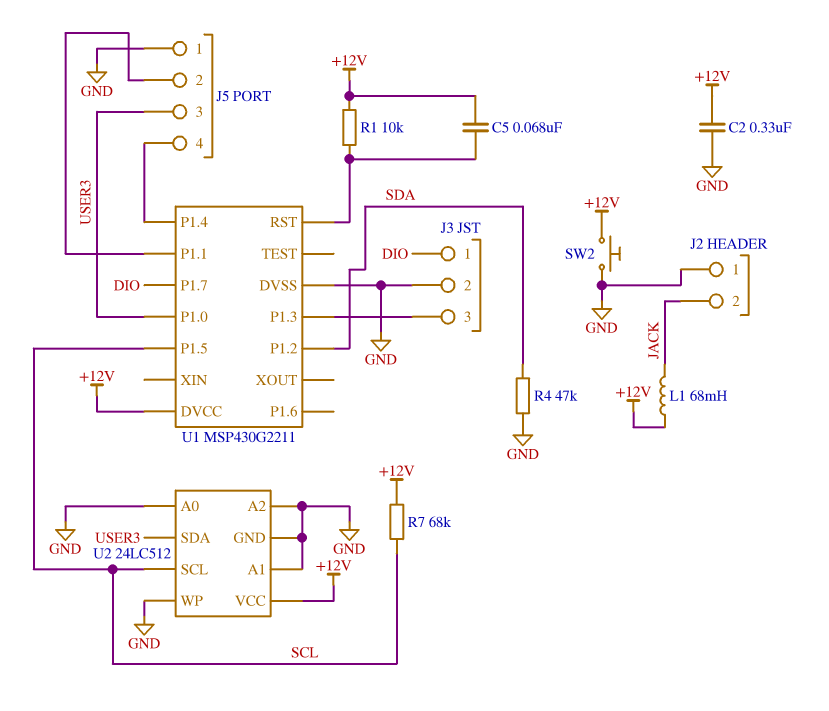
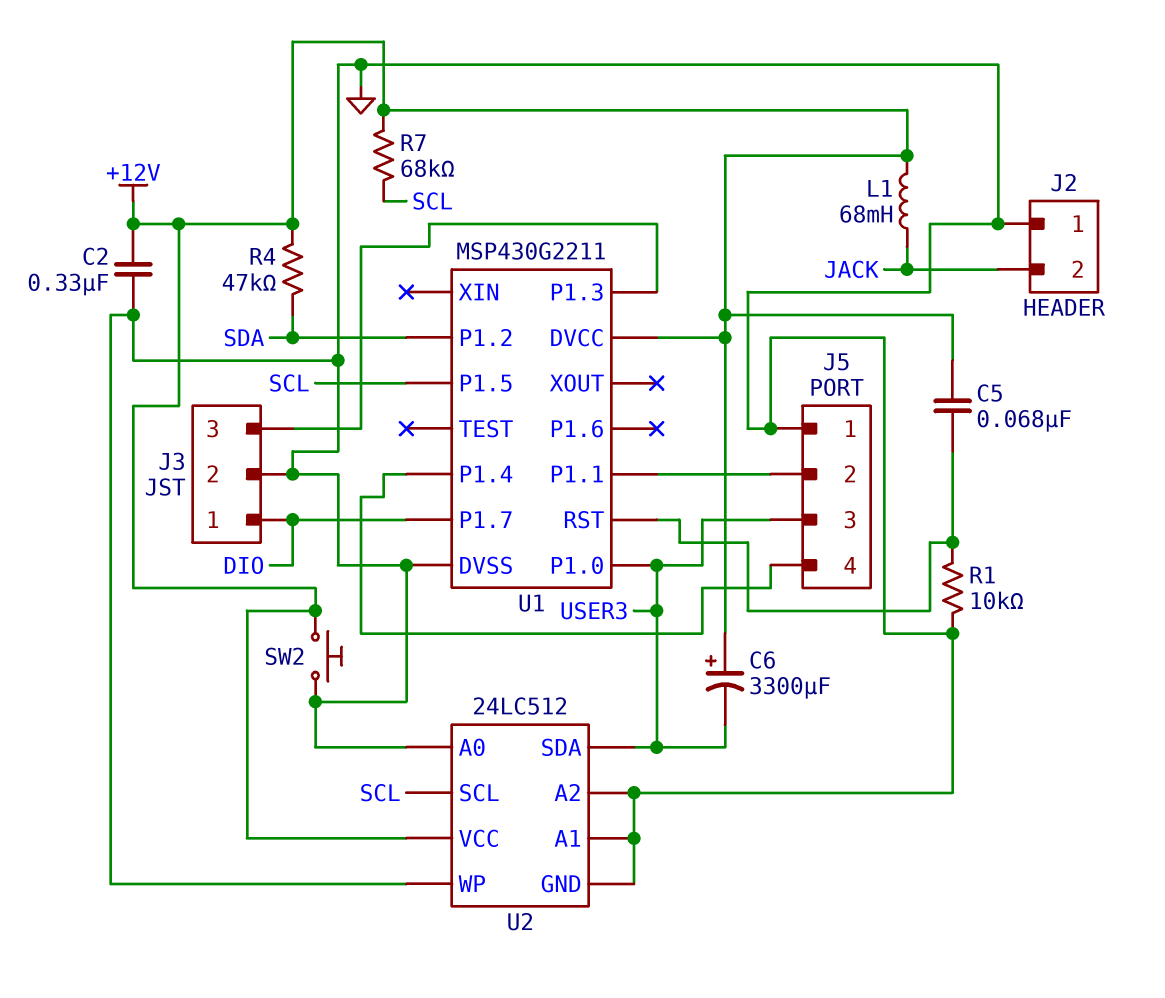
C6: none -> 3300uF (plus +12V, minus USER3)
R1: 10k (+12V, U1/RST) -> 10k (GND, U1/RST)
R4: 47k (GND, SDA) -> 47k (+12V, SDA)

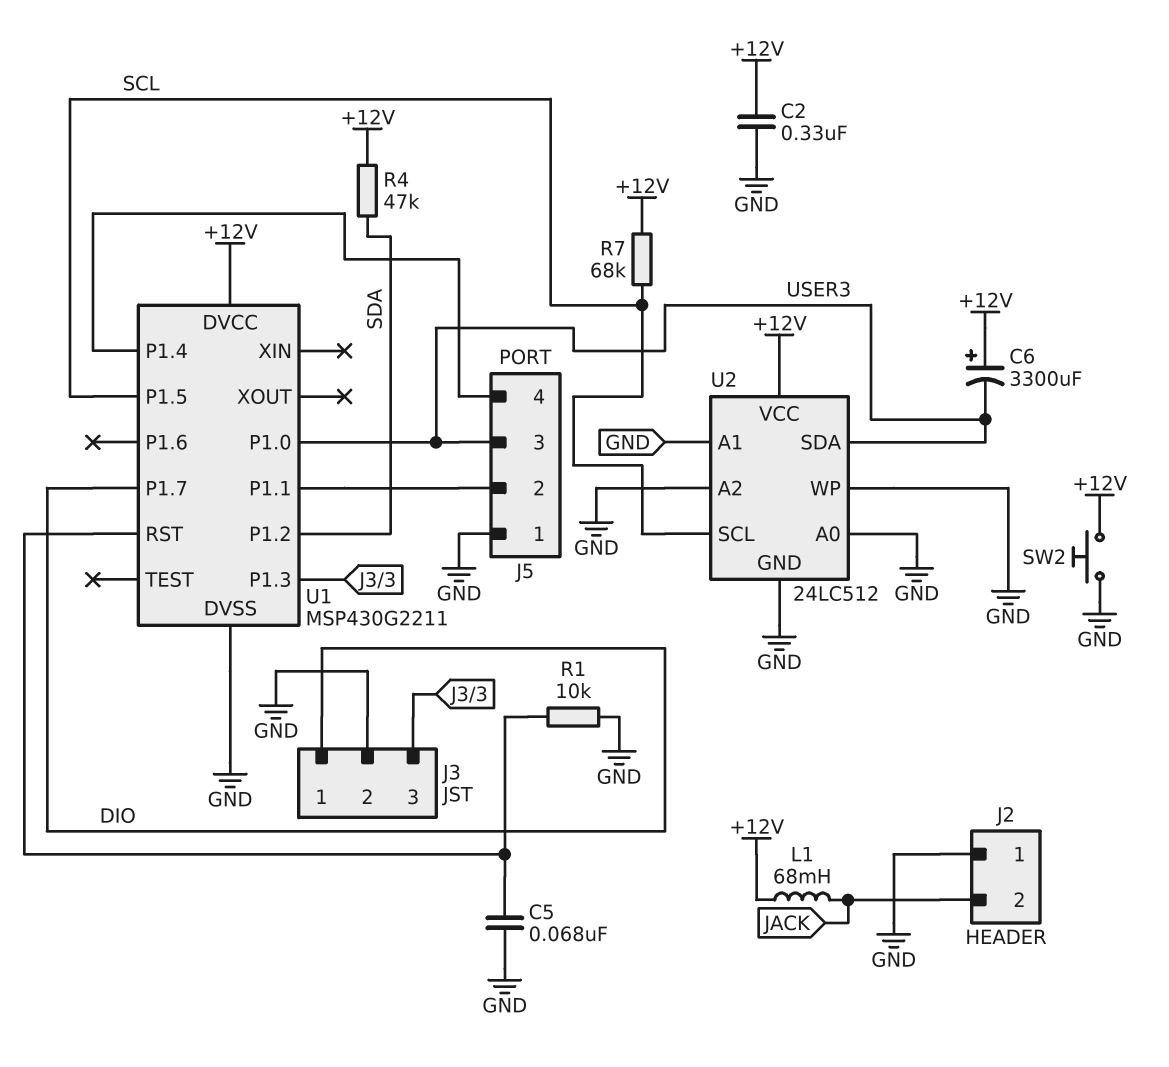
C5: 68nF (+12V, U1/RST) -> 68nF (GND, U1/RST)

